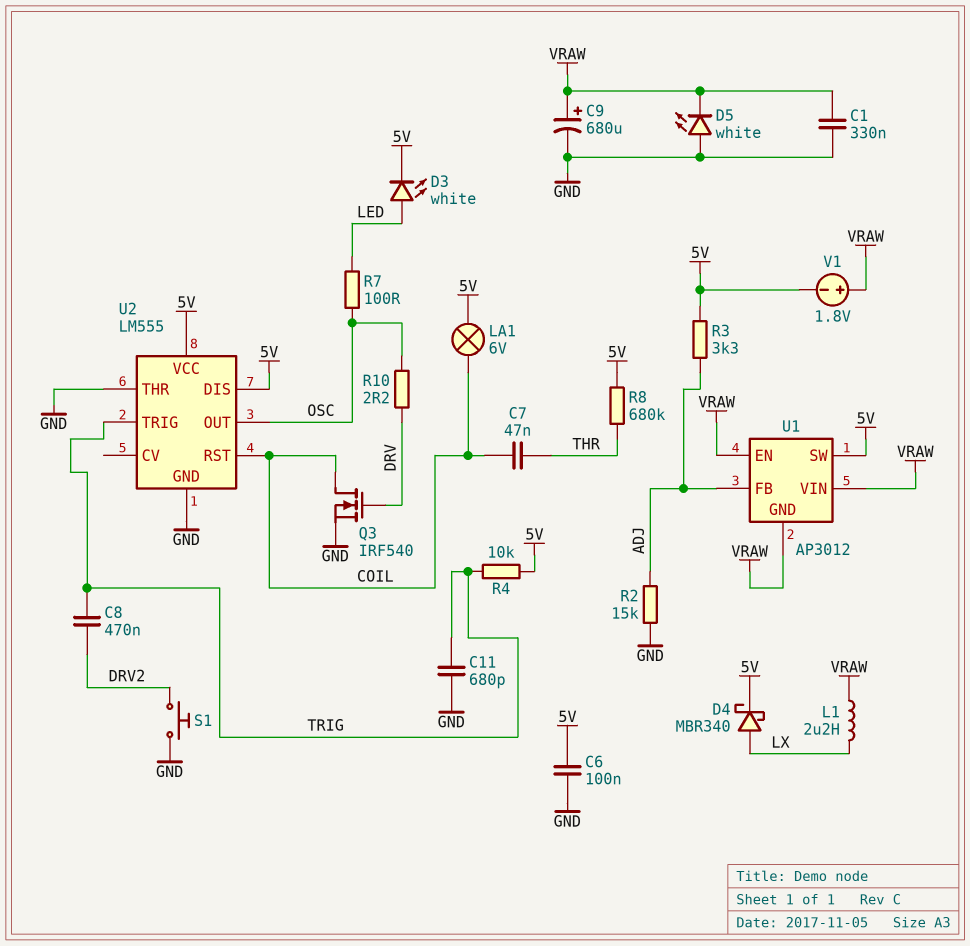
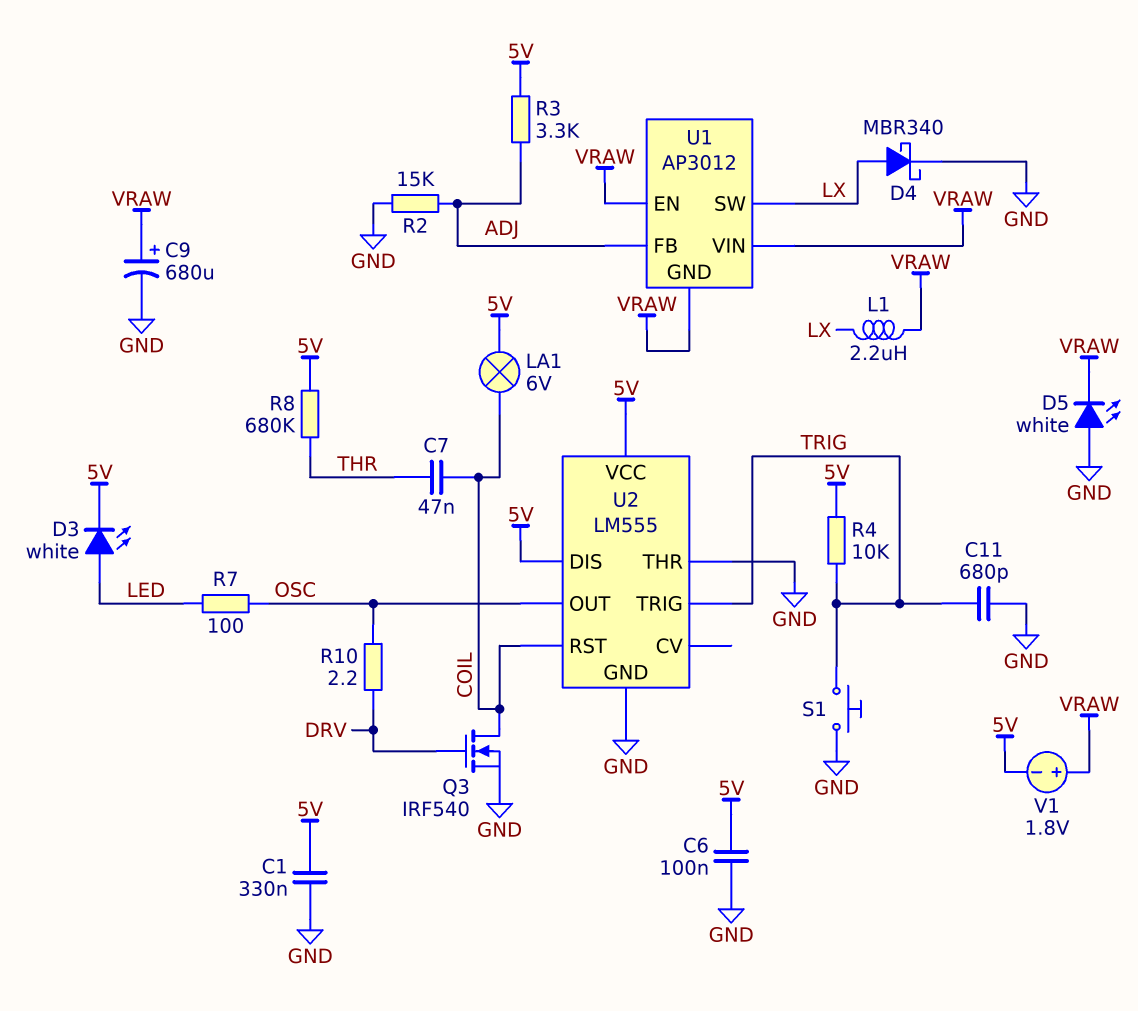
C1: 330nF (GND, VRAW) -> 330nF (5V, GND)
C8: 470nF (DRV2, TRIG) -> none
D4: schottky MBR340 (A LX, K 5V) -> schottky MBR340 (A LX, K GND)
S1: button (DRV2, GND) -> button (GND, TRIG)
U1 pin SW: 5V -> LX

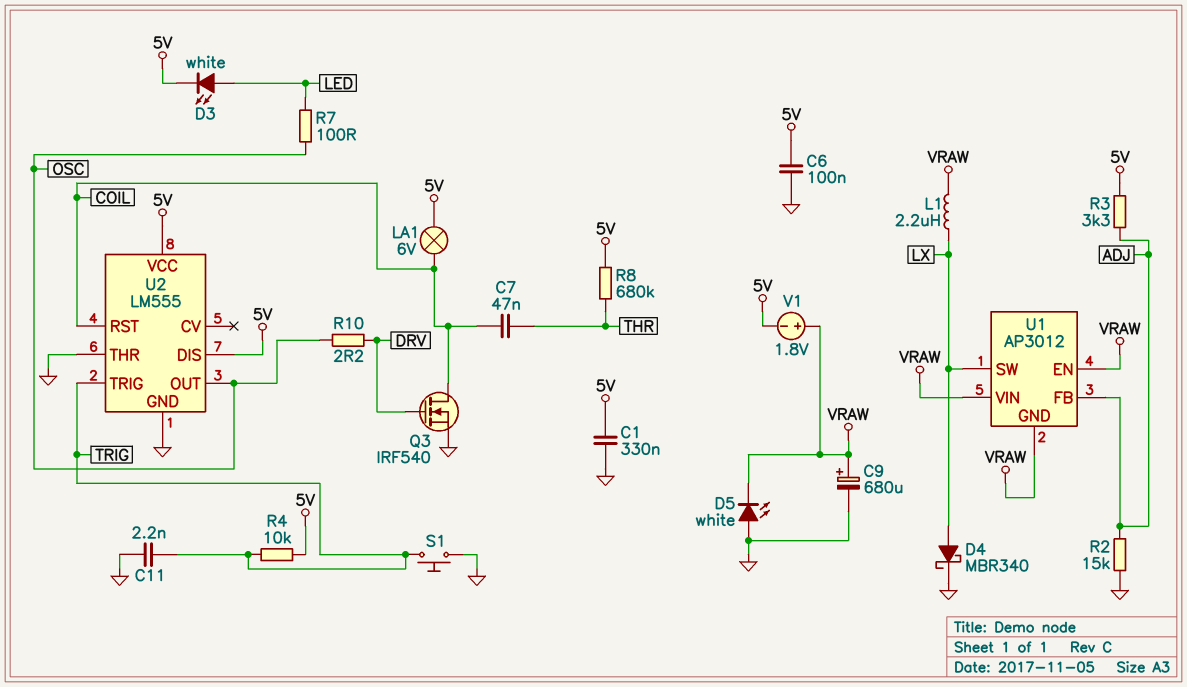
C11: 680pF (GND, TRIG) -> 2.2nF (GND, TRIG)

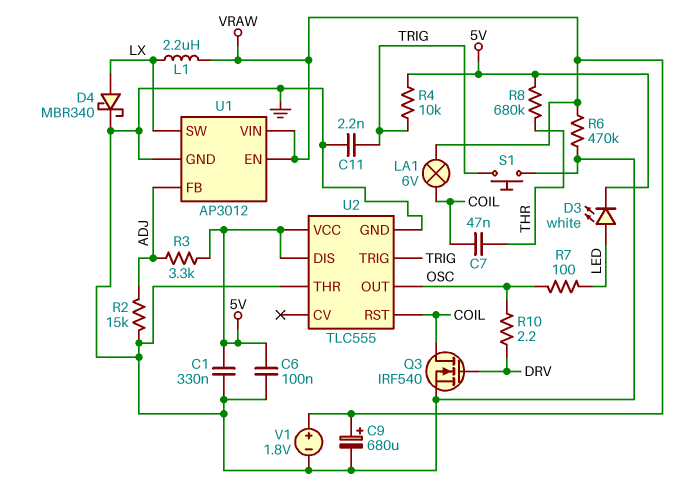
D5: LED white (A GND, K VRAW) -> none
LA1: lamp 6V (5V, COIL) -> lamp 6V (COIL, VRAW)
R6: none -> 470k (GND, VRAW)
U1 pin GND: VRAW -> GND
U2: LM555 -> TLC555
V1: 1.8V (plus VRAW, minus 5V) -> 1.8V (plus VRAW, minus GND)

